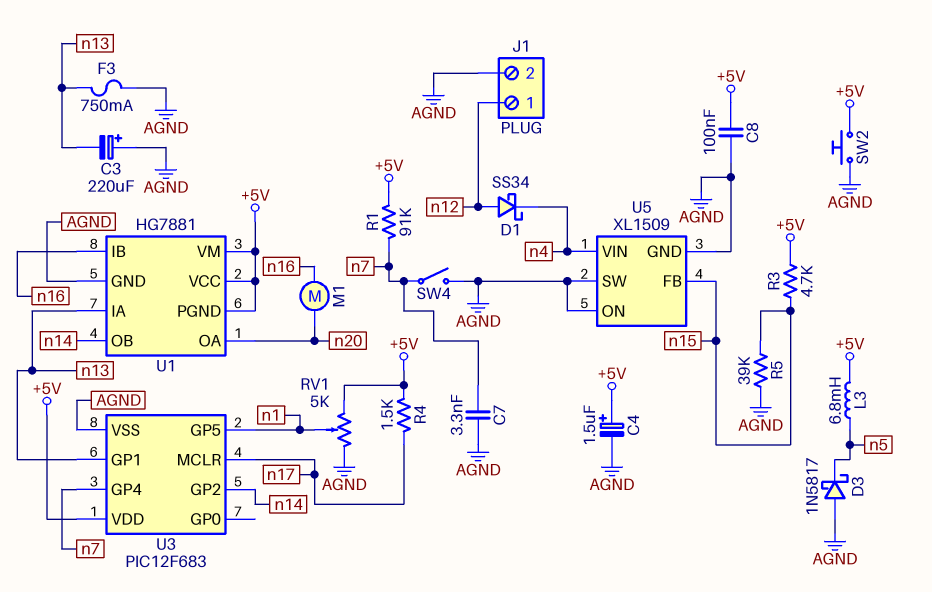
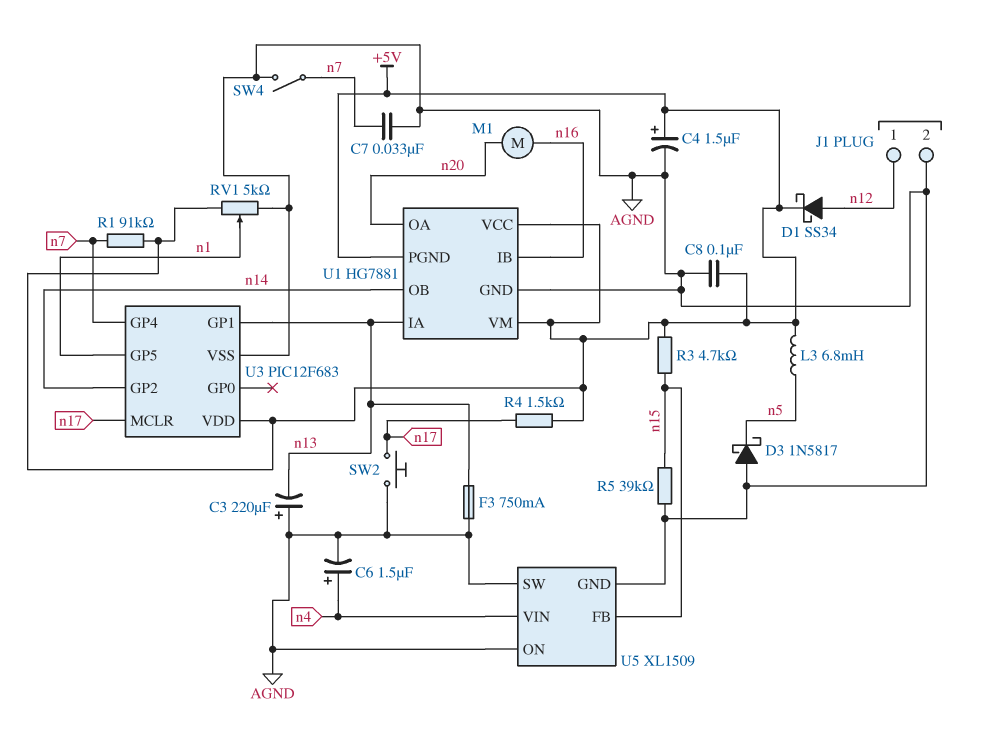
C6: none -> 1.5uF (plus n4, minus AGND)
C7: 3.3nF (AGND, n7) -> 33nF (AGND, n7)
D1: schottky SS34 (A n12, K n4) -> schottky SS34 (A n12, K +5V)
SW2: button (+5V, AGND) -> button (AGND, n17)

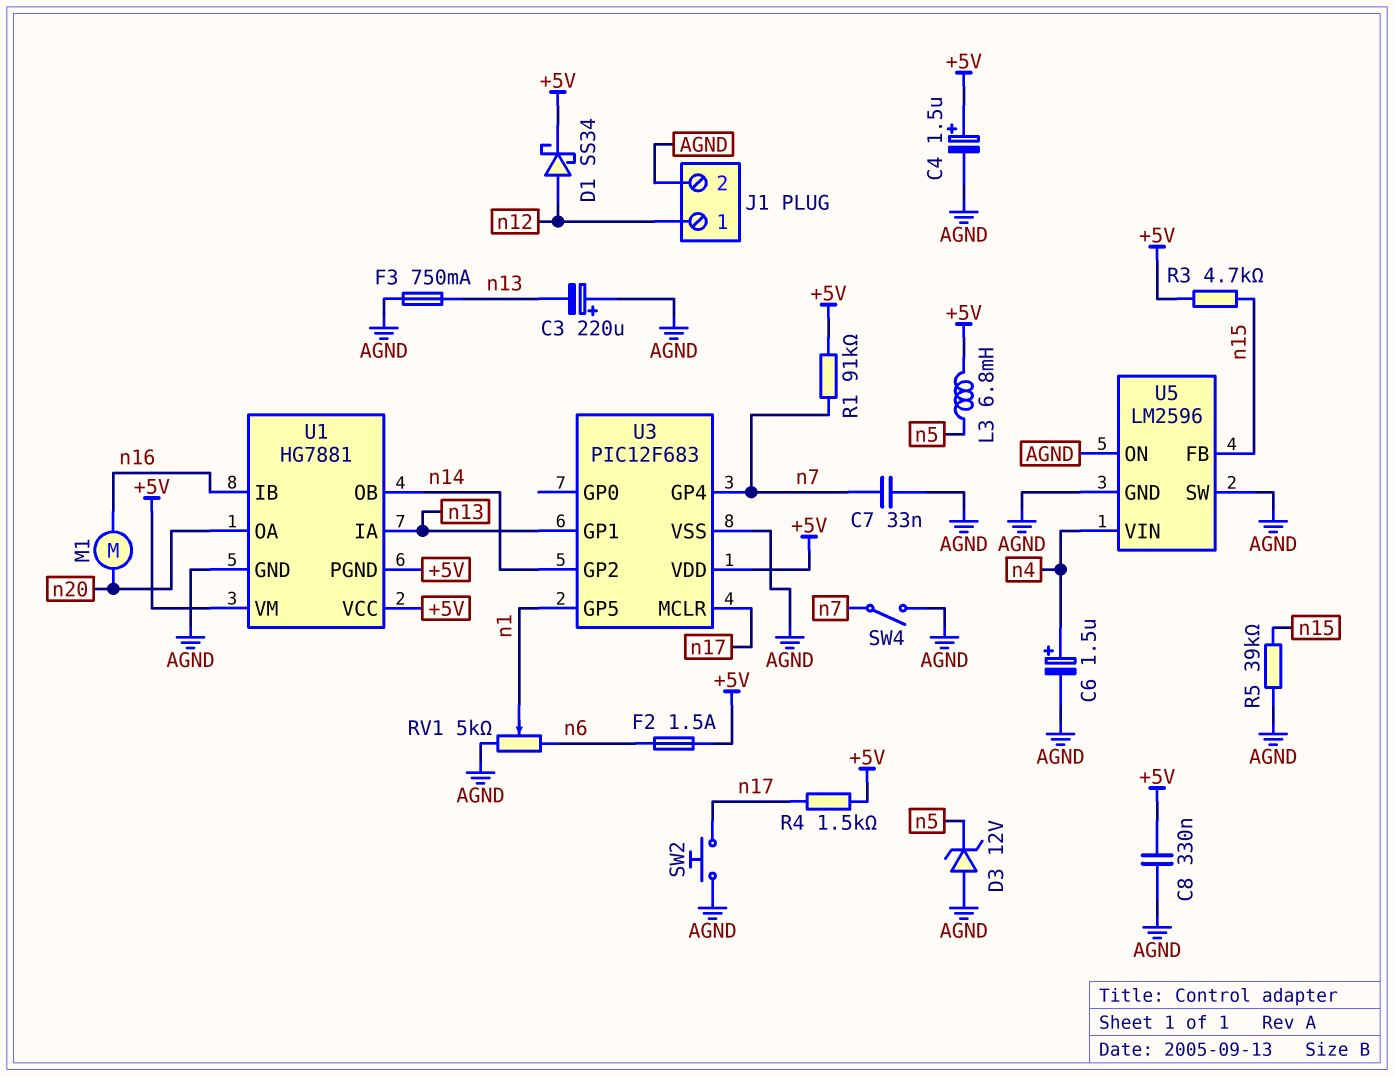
C8: 100nF (+5V, AGND) -> 330nF (+5V, AGND)
D3: schottky 1N5817 (A AGND, K n5) -> zener 12V (A AGND, K n5)
F2: none -> 1.5A (+5V, n6)
RV1: 5k (+5V, AGND, wiper n1) -> 5k (AGND, n6, wiper n1)
U5: XL1509 -> LM2596

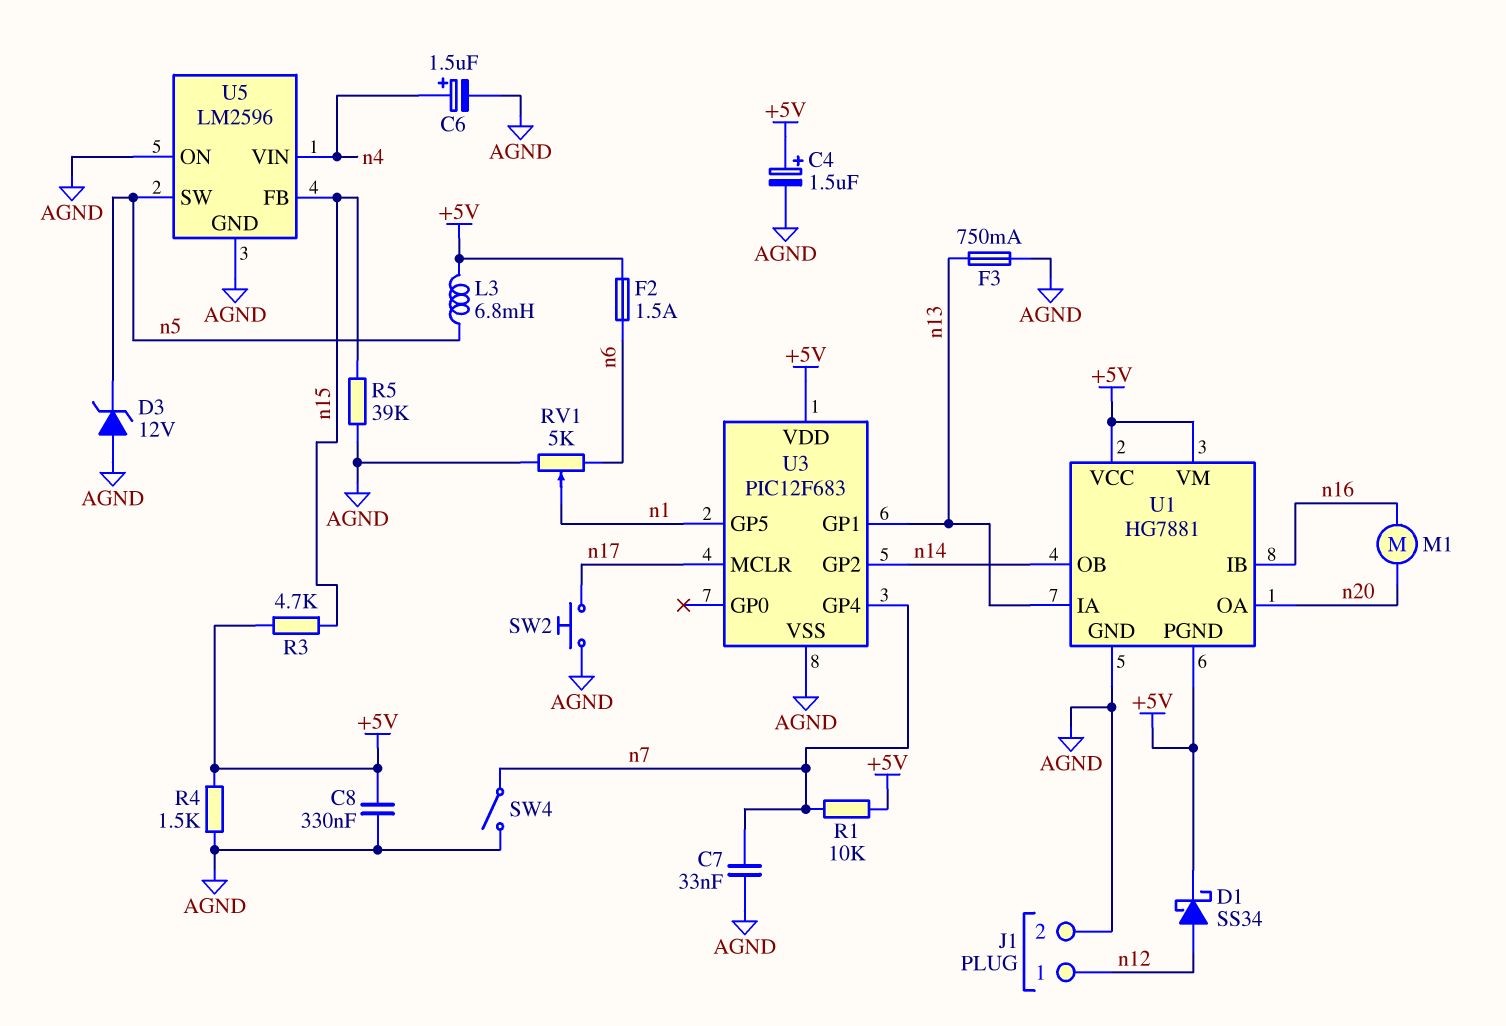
C3: 220uF (plus AGND, minus n13) -> none
R1: 91k (+5V, n7) -> 10k (+5V, n7)
R4: 1.5k (+5V, n17) -> 1.5k (+5V, AGND)
U5 pin SW: AGND -> n5

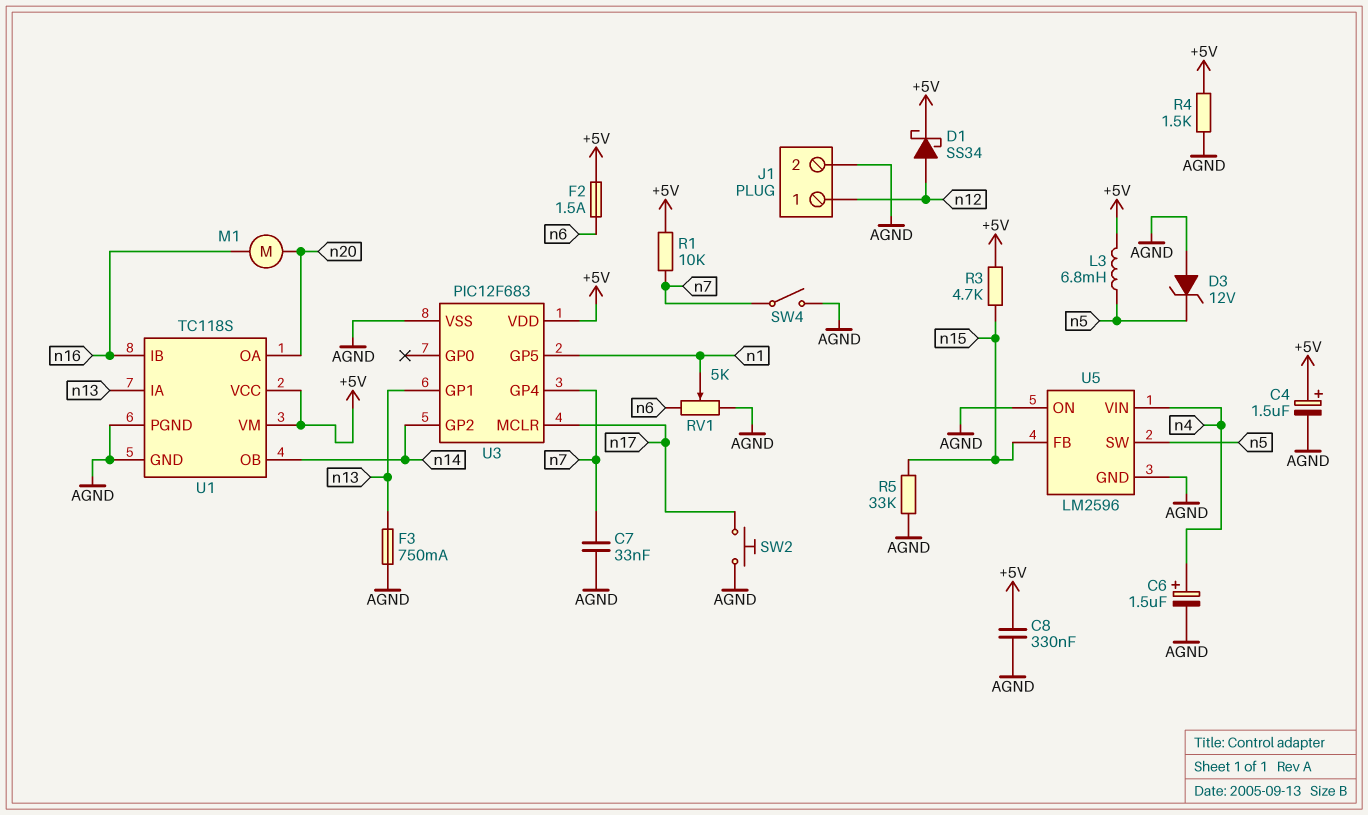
R5: 39k (AGND, n15) -> 33k (AGND, n15)
U1: HG7881 -> TC118S
U1 pin PGND: +5V -> AGND

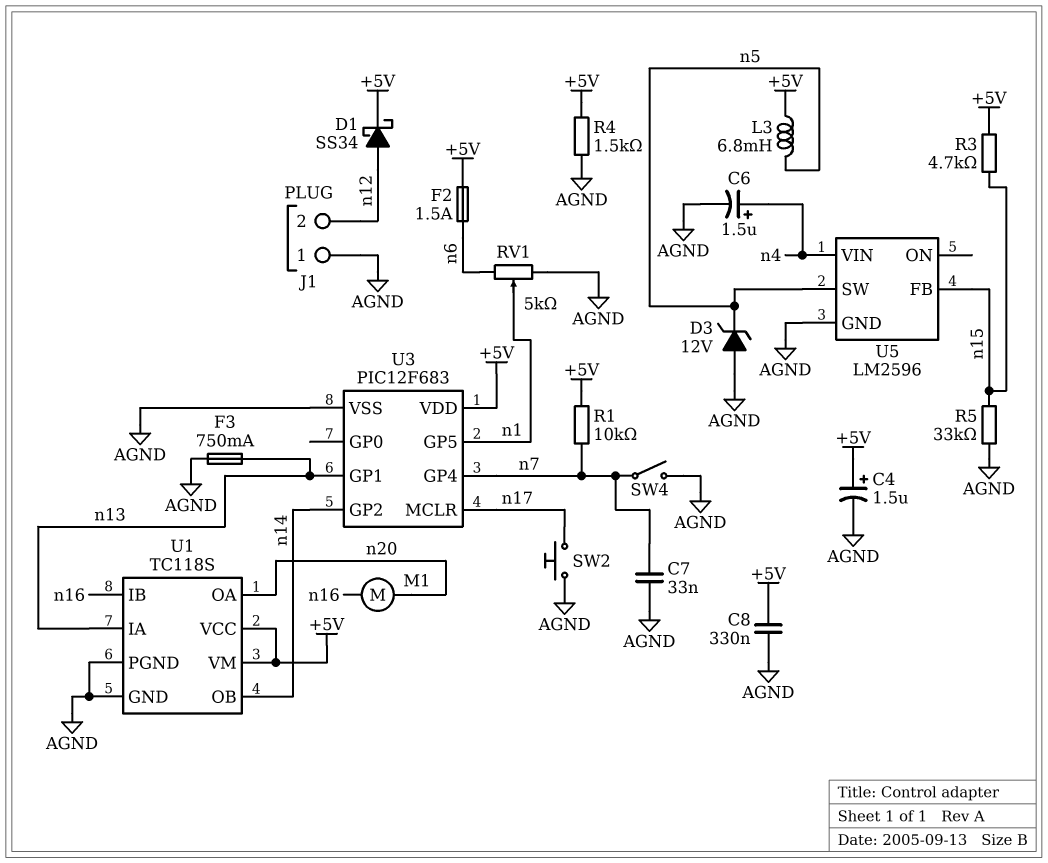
J1 pin 1: n12 -> AGND
J1 pin 2: AGND -> n12
U5 pin ON: AGND -> none

